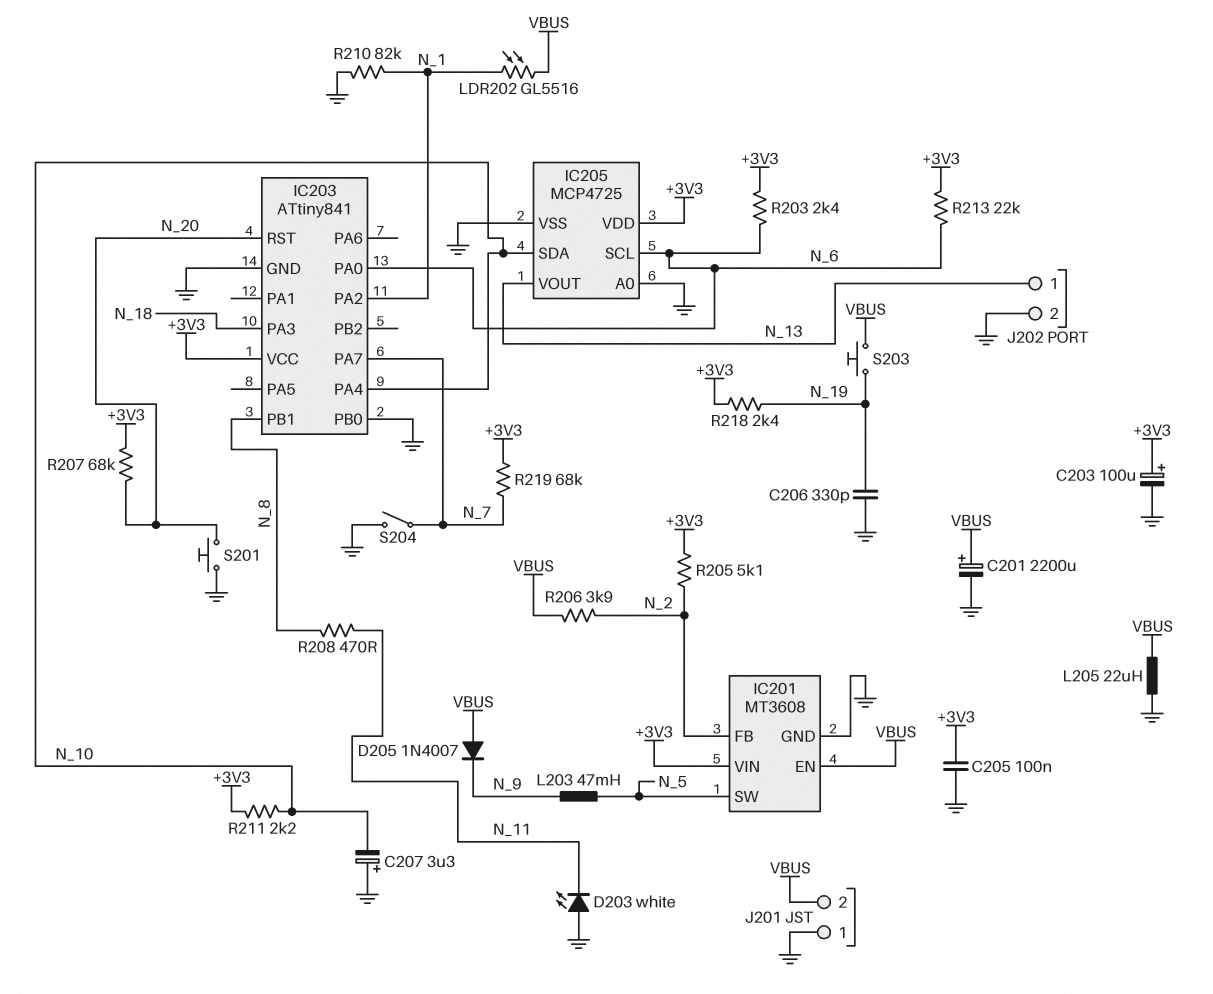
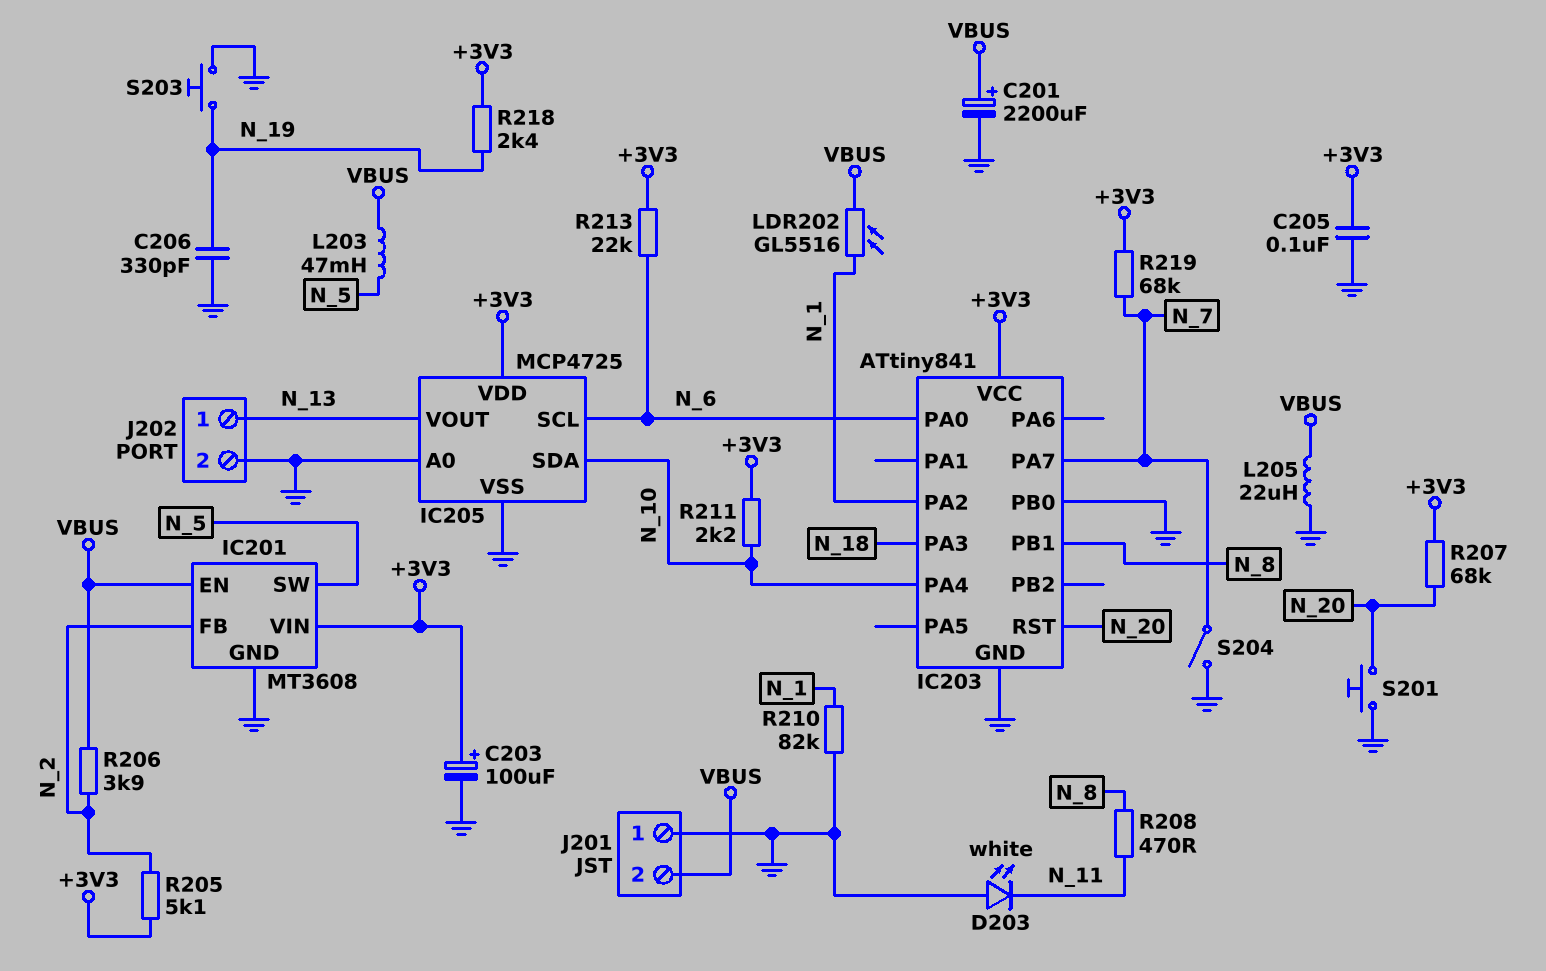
C207: 3.3uF (plus GND, minus N_10) -> none
D205: diode 1N4007 (A VBUS, K N_9) -> none
L203: 47mH (N_5, N_9) -> 47mH (N_5, VBUS)
R203: 2.4k (+3V3, N_6) -> none
S203: button (N_19, VBUS) -> button (GND, N_19)

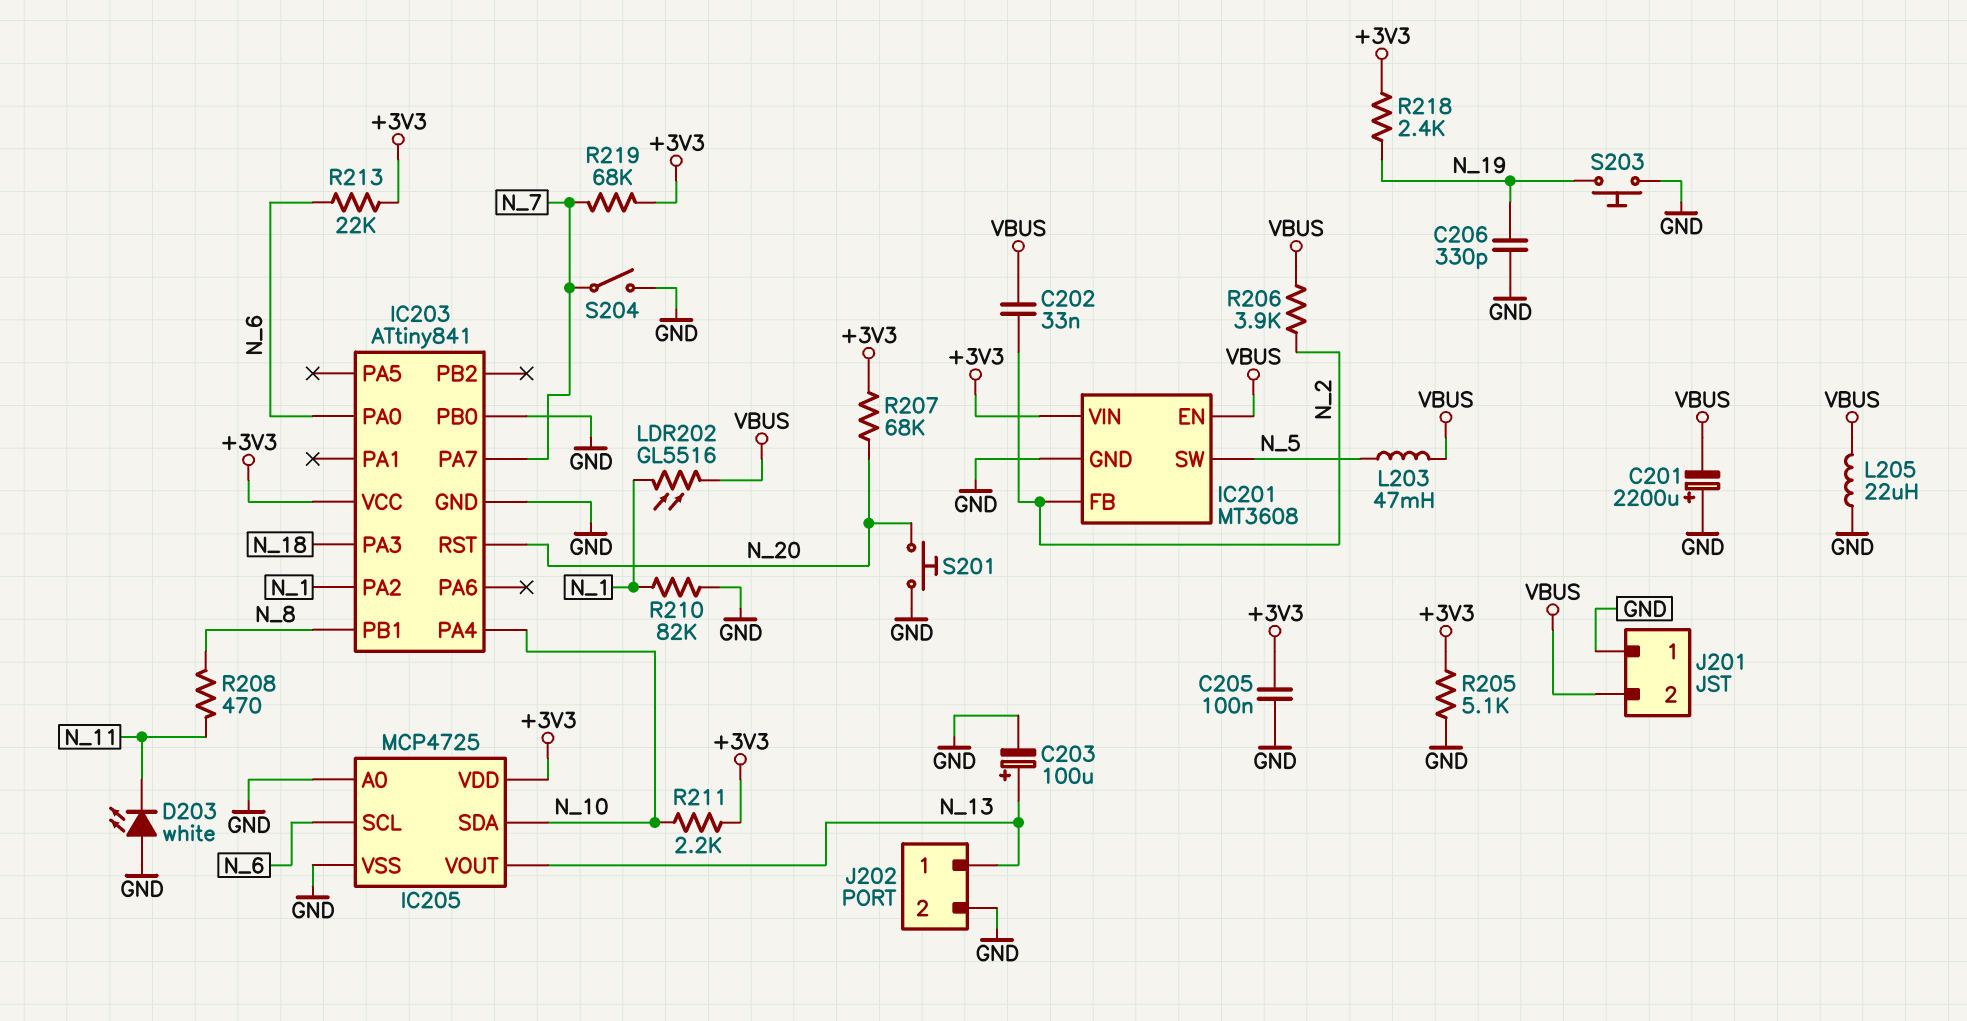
C201: 2200uF (plus VBUS, minus GND) -> 2200uF (plus GND, minus VBUS)
C202: none -> 33nF (N_2, VBUS)
C203: 100uF (plus +3V3, minus GND) -> 100uF (plus N_13, minus GND)
R205: 5.1k (+3V3, N_2) -> 5.1k (+3V3, GND)

